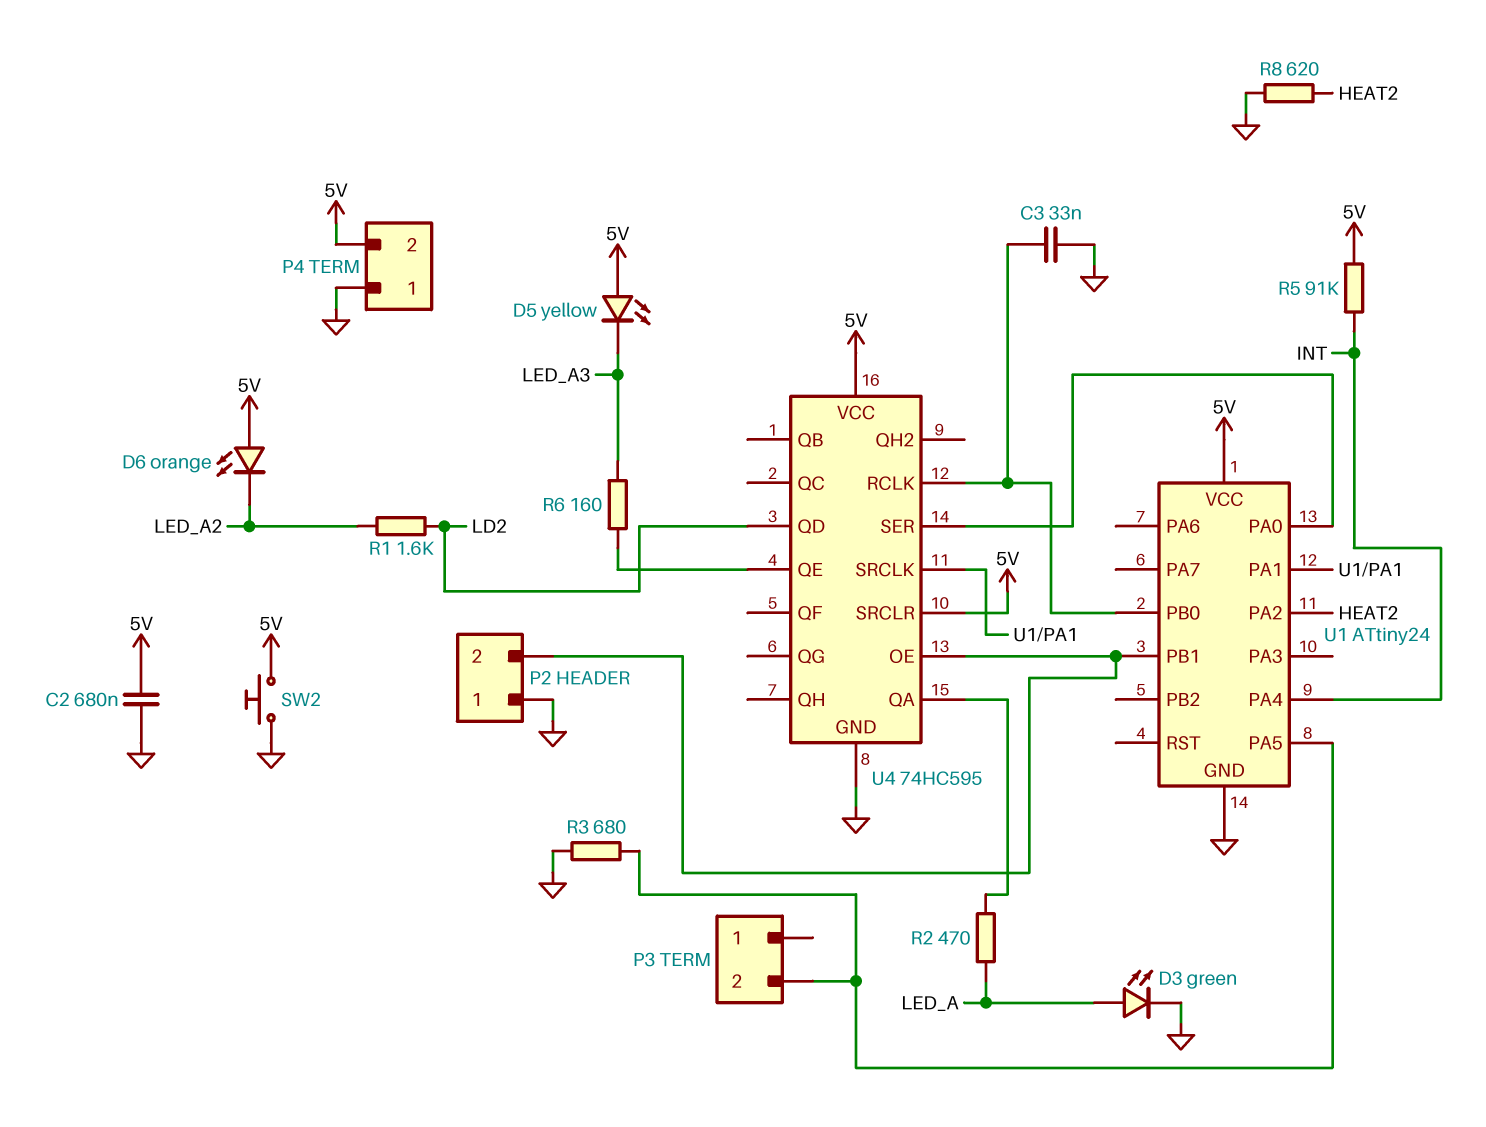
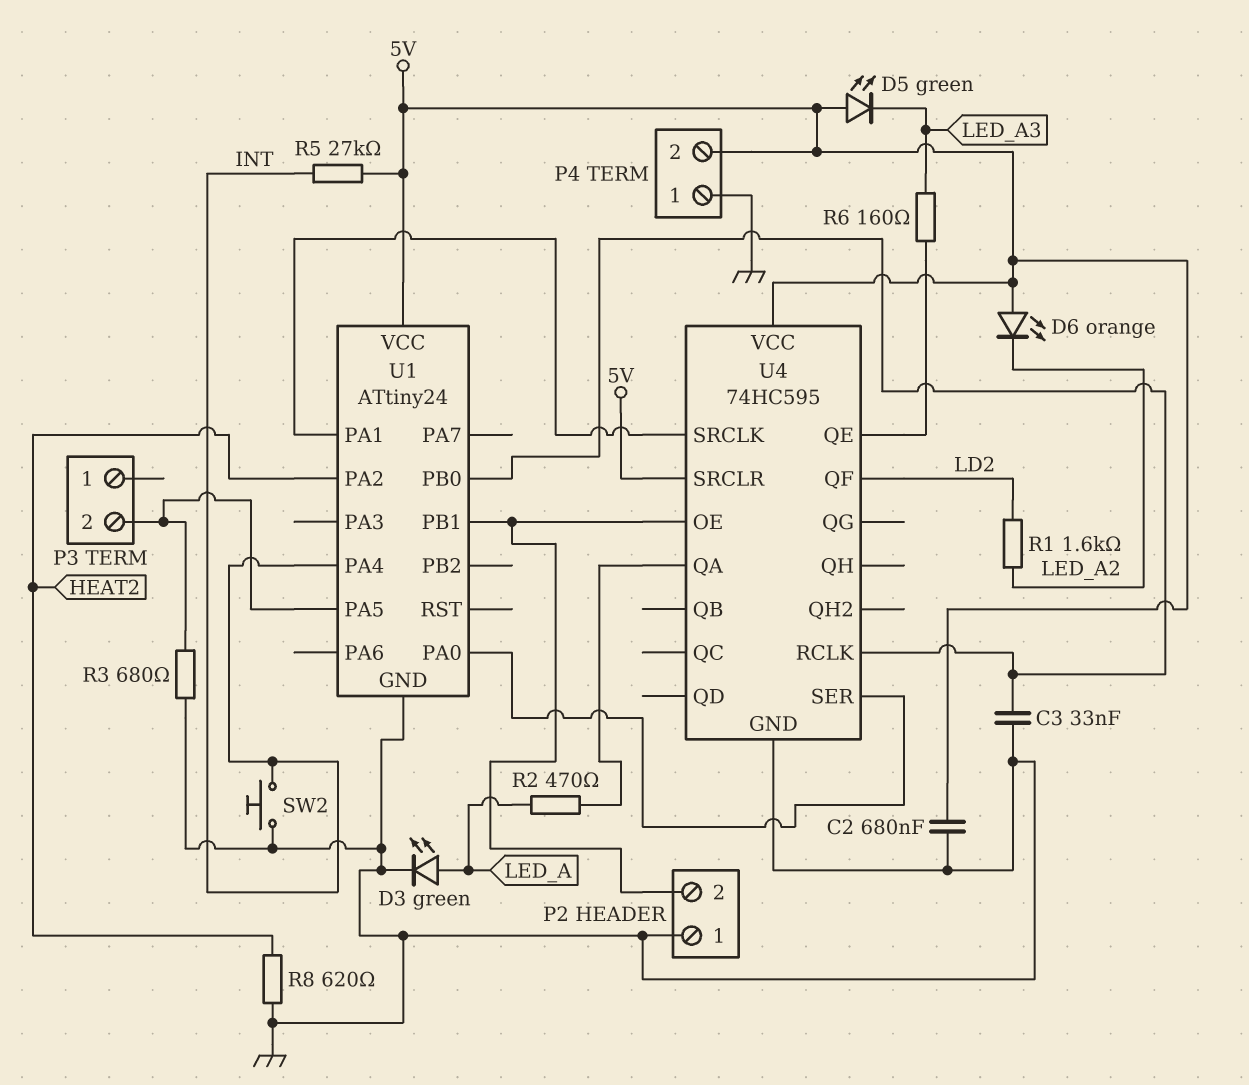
D5: LED yellow (A 5V, K LED_A3) -> LED green (A 5V, K LED_A3)
R5: 91k (5V, INT) -> 27k (5V, INT)
SW2: button (5V, GND) -> button (GND, INT)
U4 pin QD: LD2 -> none
U4 pin QF: none -> LD2

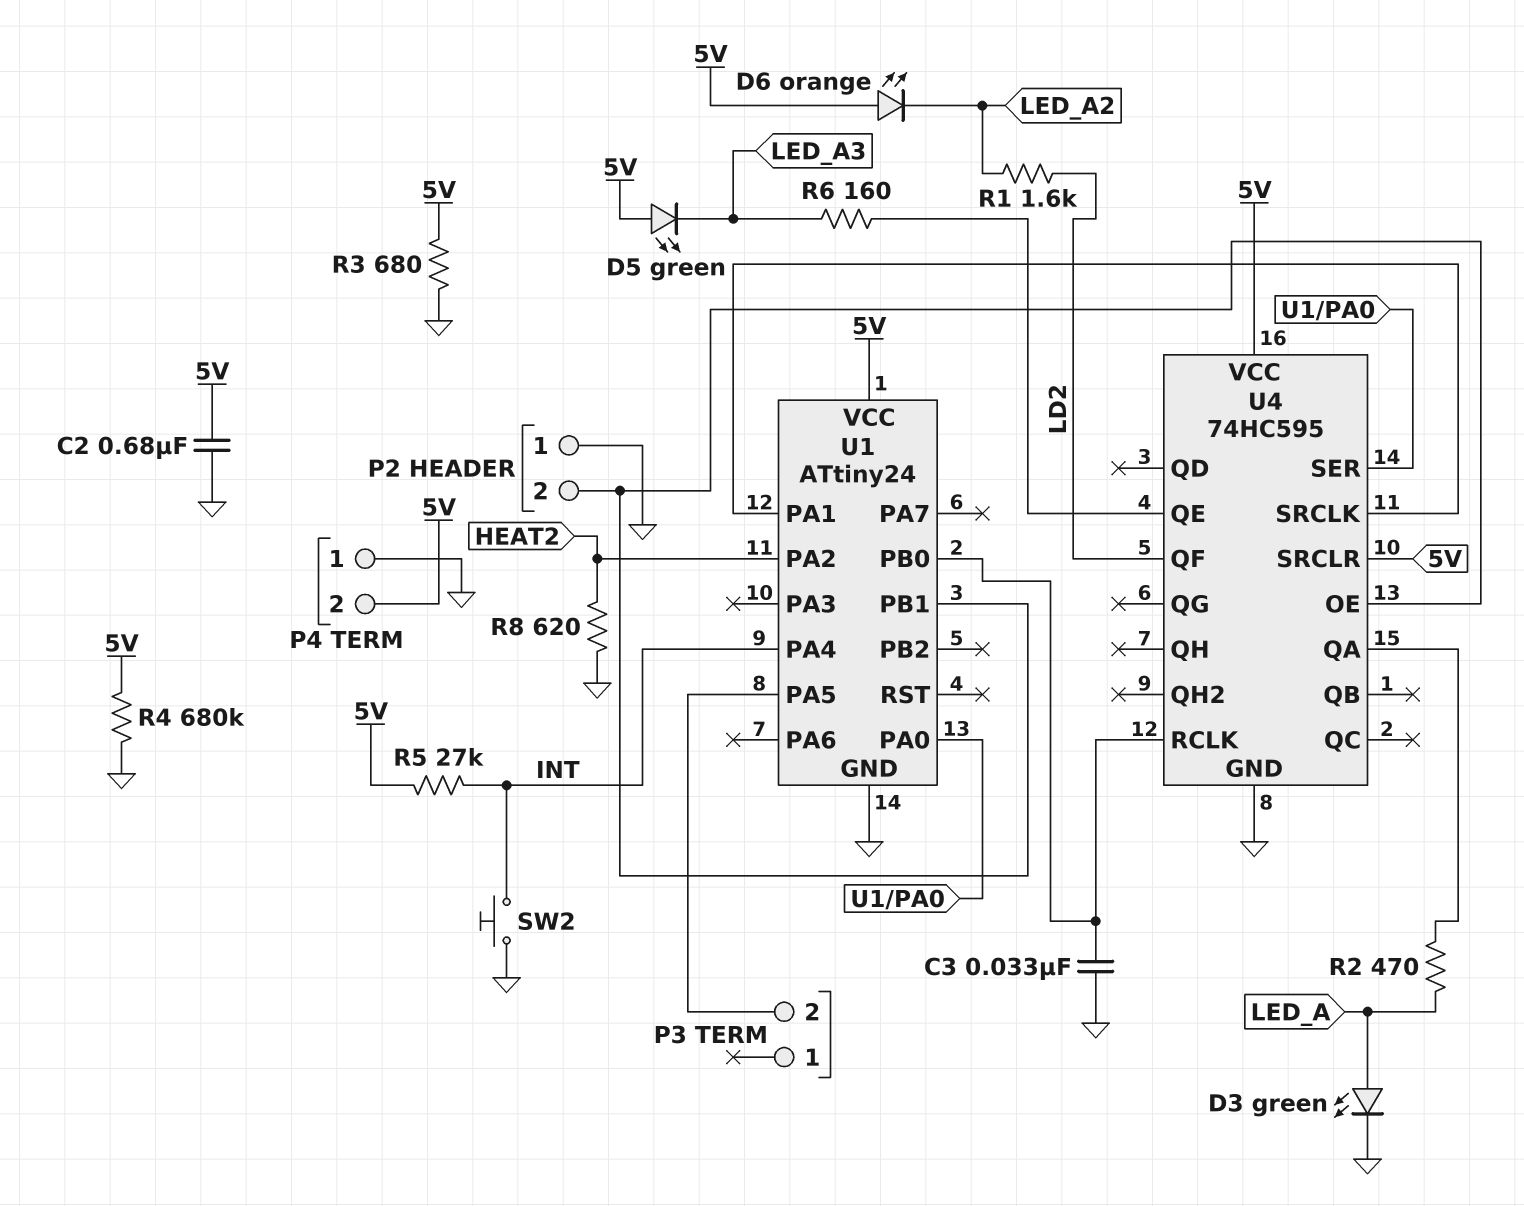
R3: 680 (GND, P3/2) -> 680 (5V, GND)
R4: none -> 680k (5V, GND)

